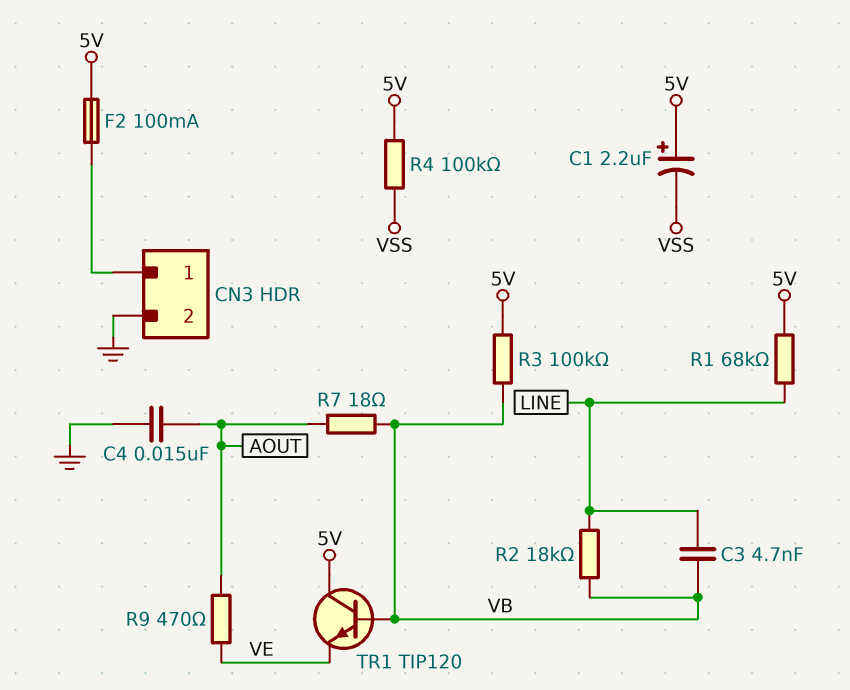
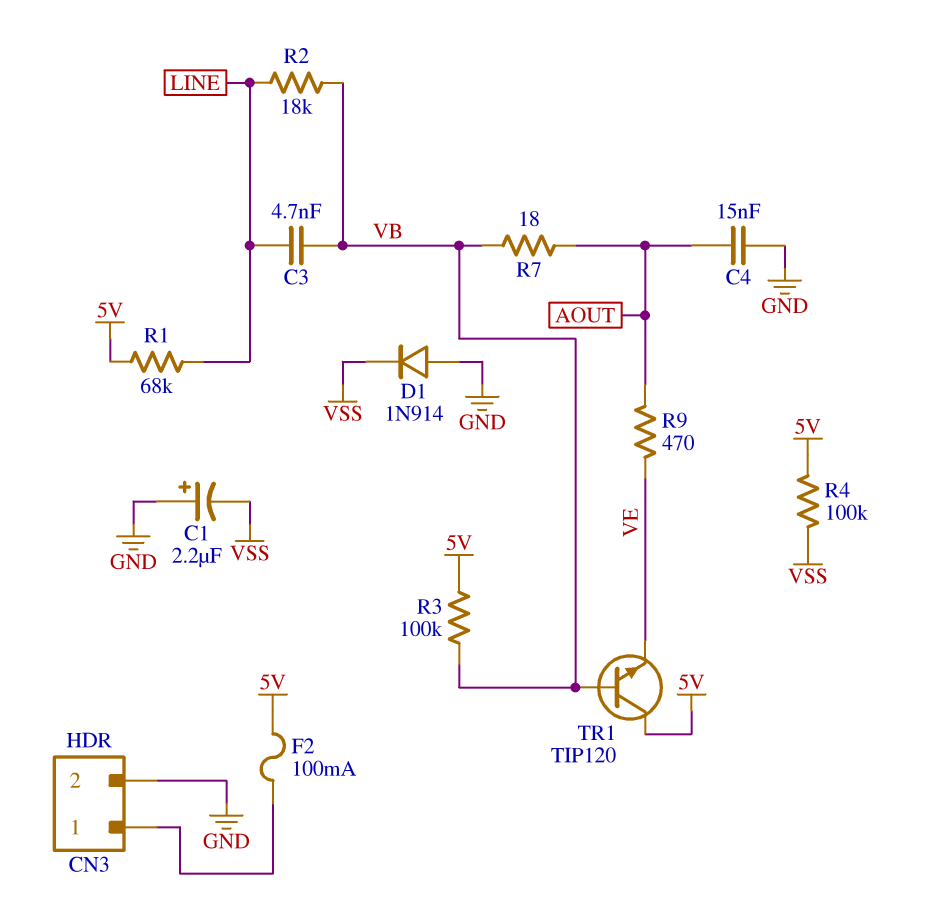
C1: 2.2uF (plus 5V, minus VSS) -> 2.2uF (plus GND, minus VSS)
D1: none -> diode 1N914 (A GND, K VSS)

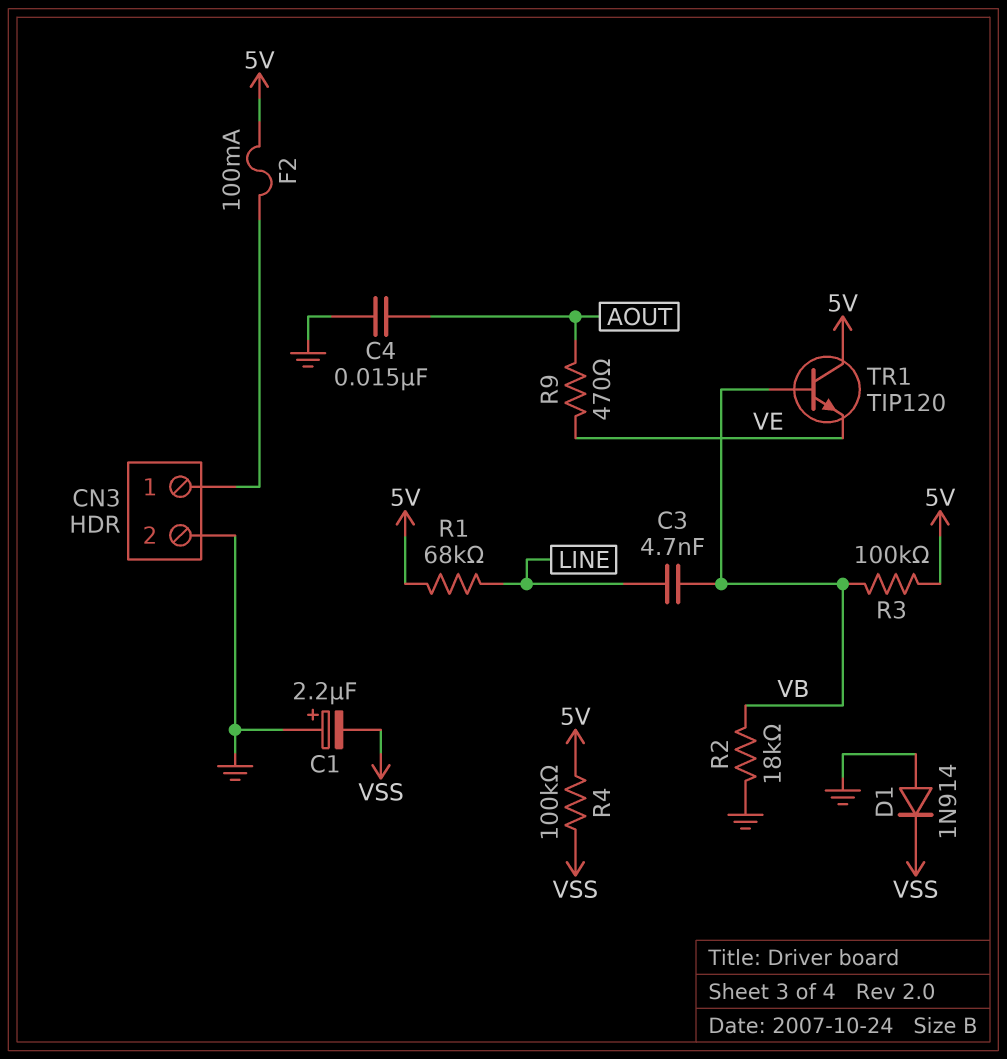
R2: 18k (LINE, VB) -> 18k (GND, VB)
R7: 18 (AOUT, VB) -> none

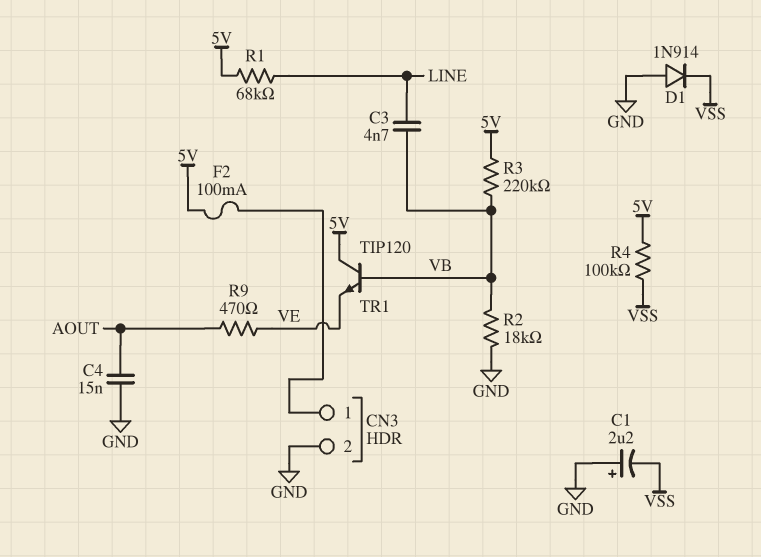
R3: 100k (5V, VB) -> 220k (5V, VB)

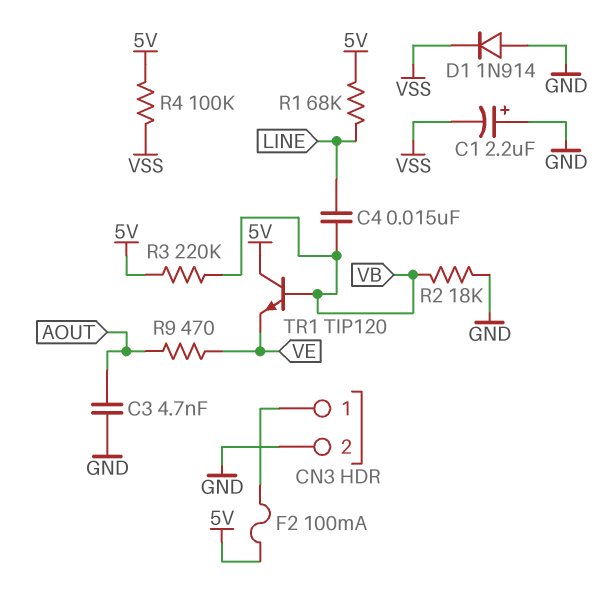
C3: 4.7nF (LINE, VB) -> 4.7nF (AOUT, GND)
C4: 15nF (AOUT, GND) -> 15nF (LINE, VB)

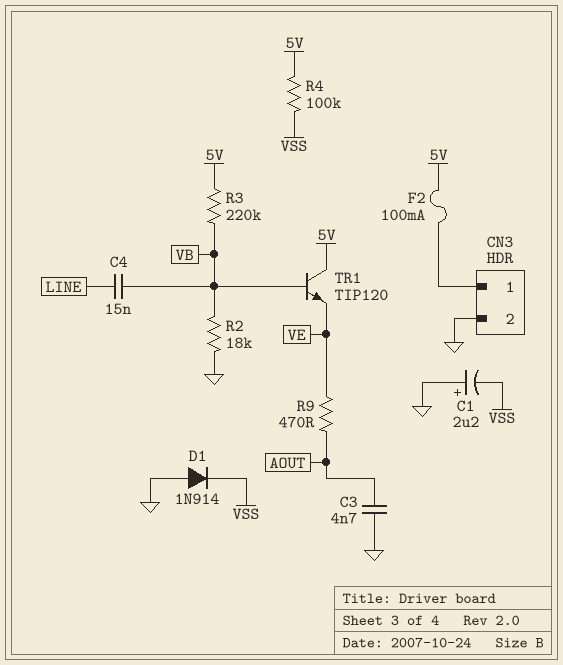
R1: 68k (5V, LINE) -> none

